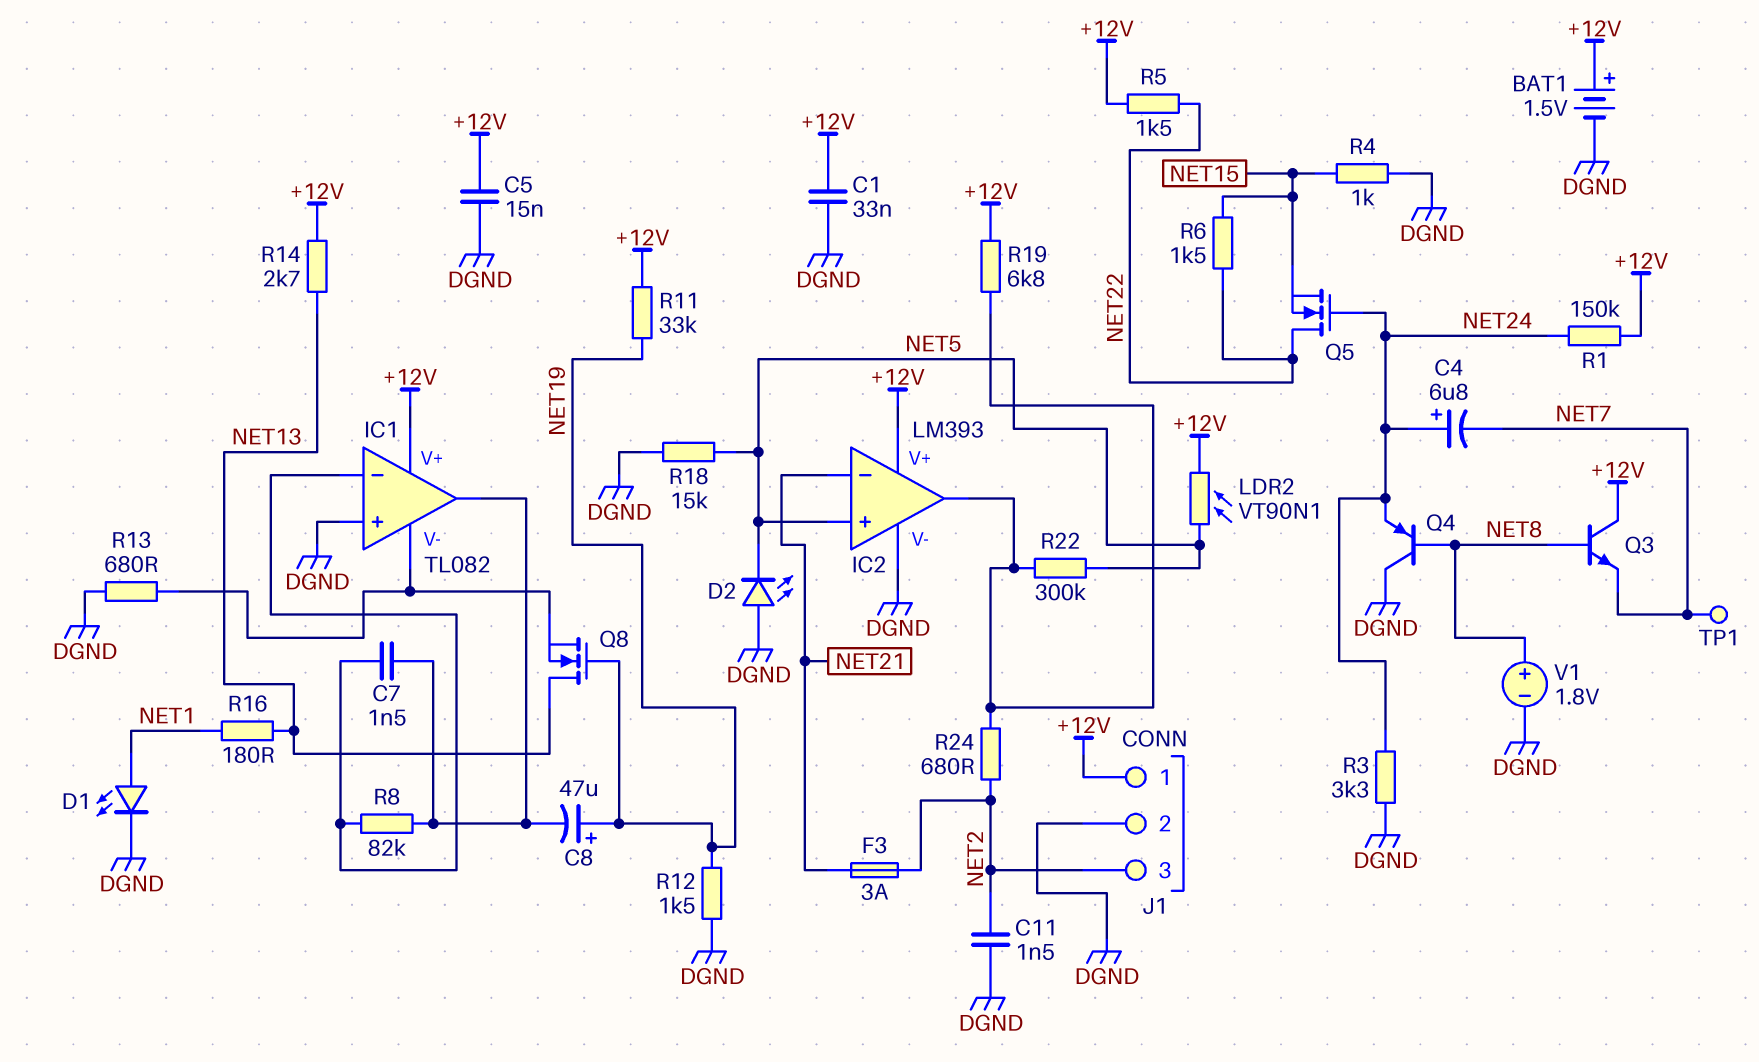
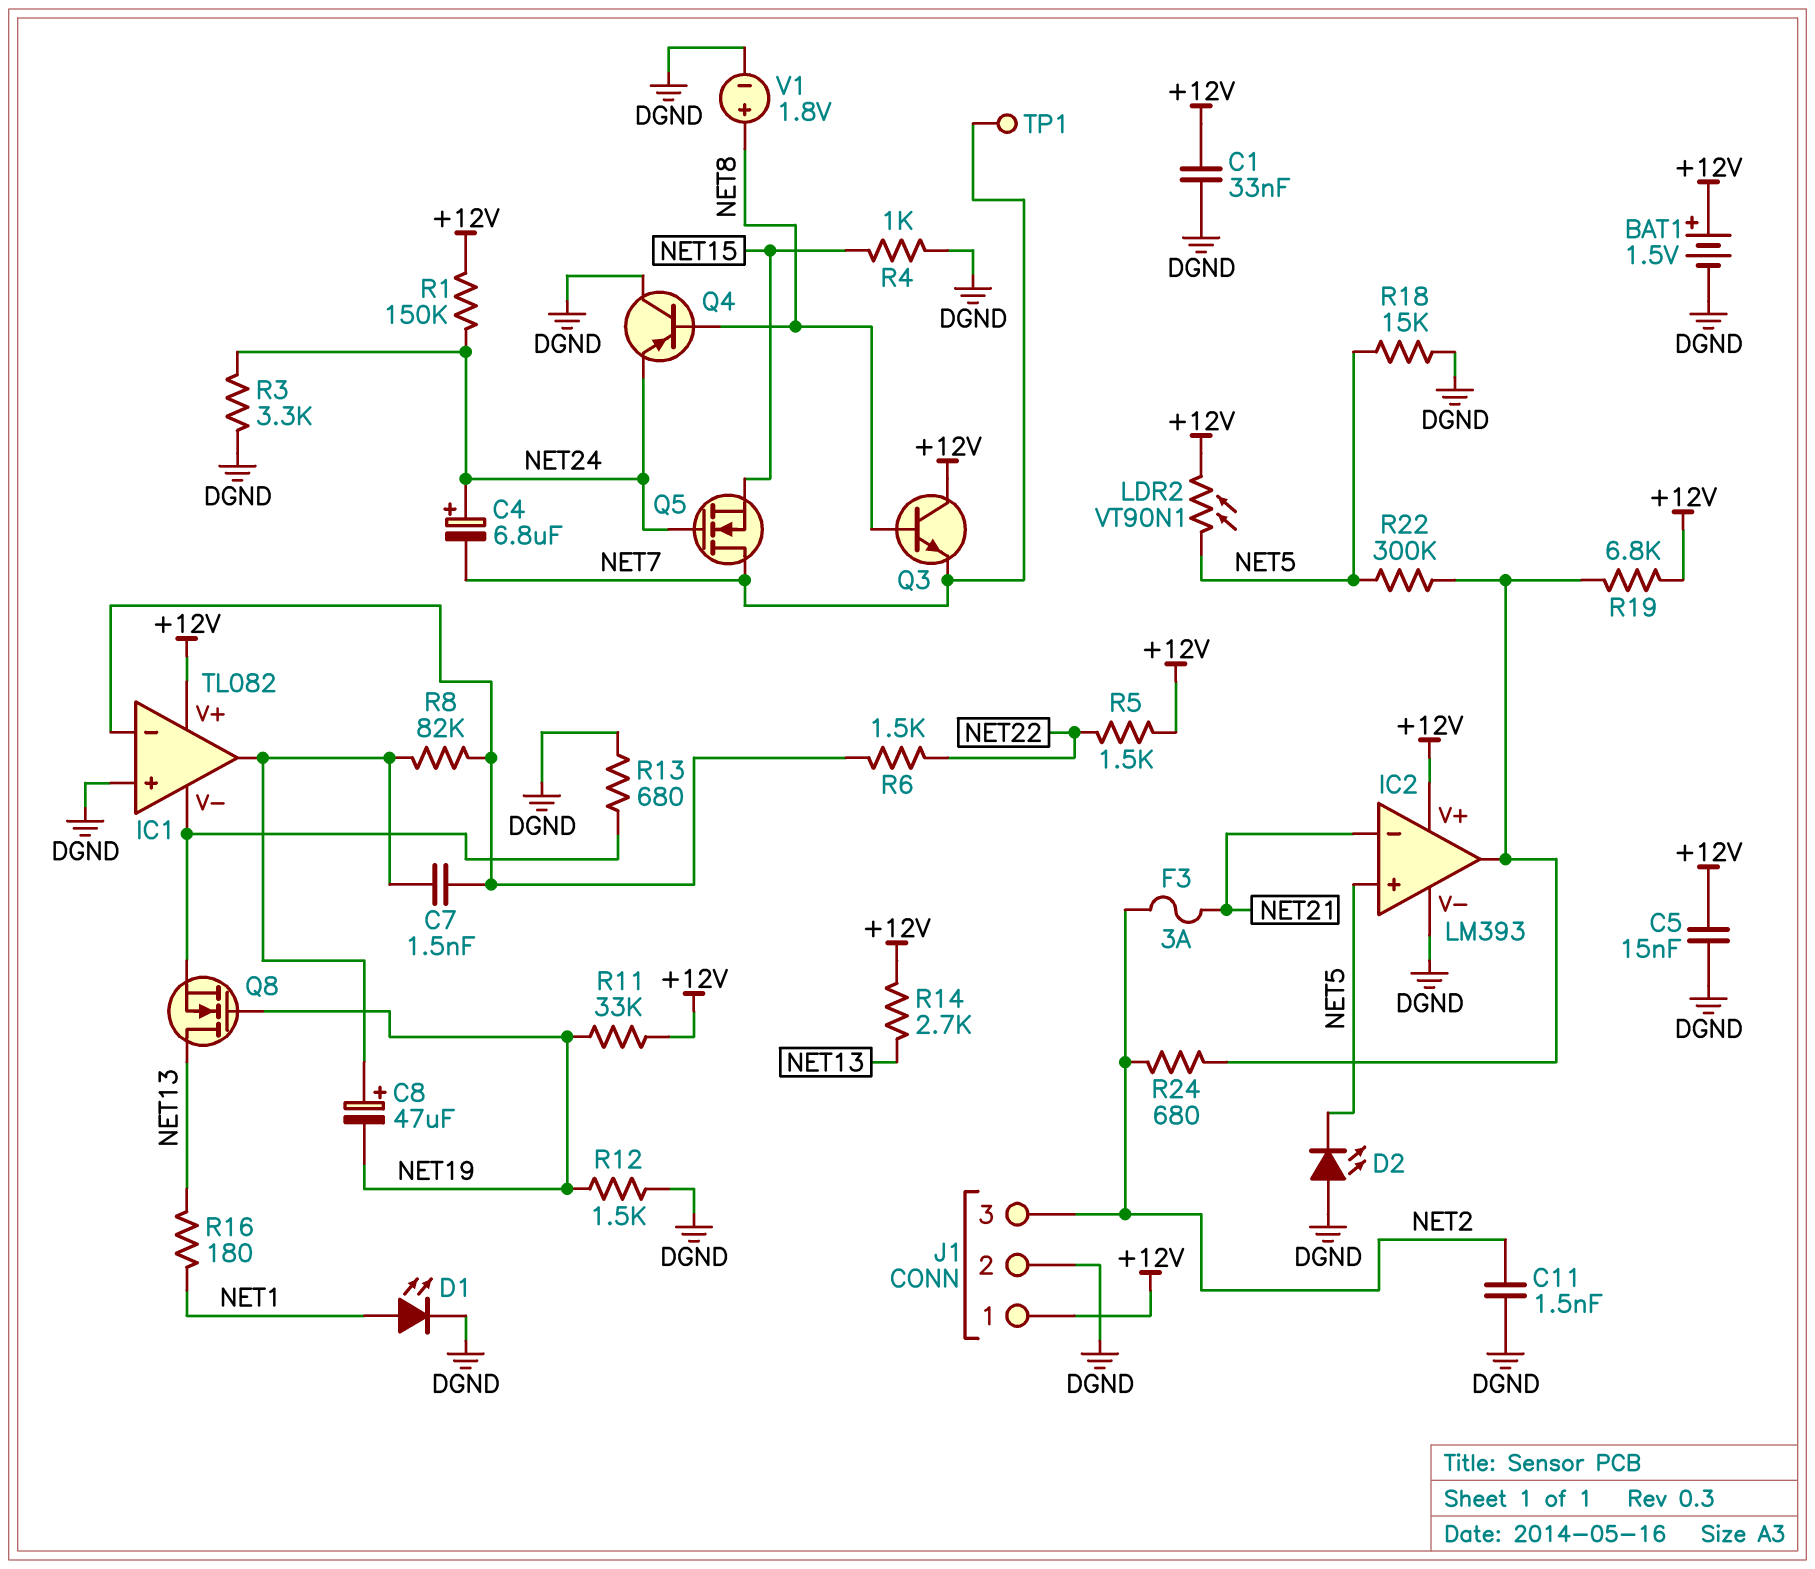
C8: 47uF (plus NET19, minus IC1/out) -> 47uF (plus IC1/out, minus NET19)
Q5: NMOS (G NET24, D NET22, S NET15) -> NMOS (G NET24, D NET7, S NET15)
R6: 1.5k (NET15, NET22) -> 1.5k (IC1/in-, NET22)

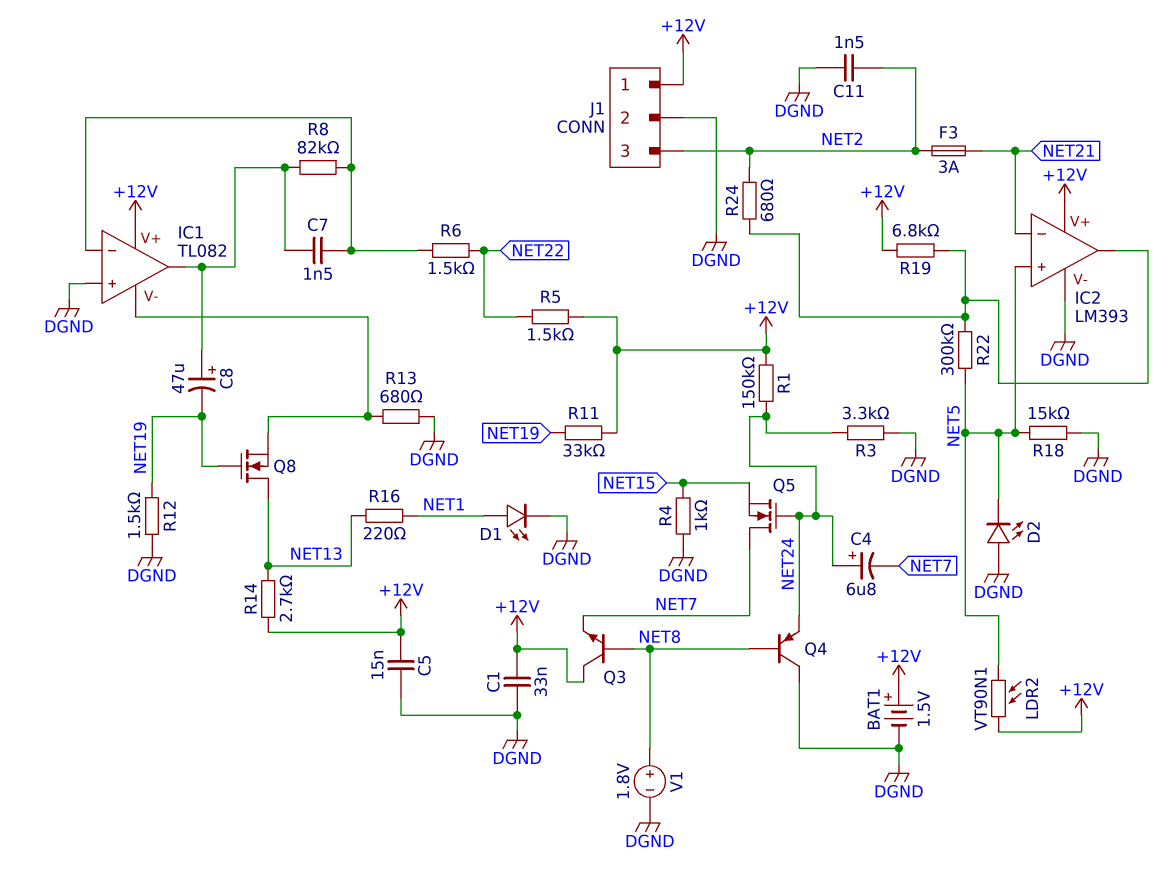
R16: 180 (NET1, NET13) -> 220 (NET1, NET13)
TP1: test point (NET7) -> none

